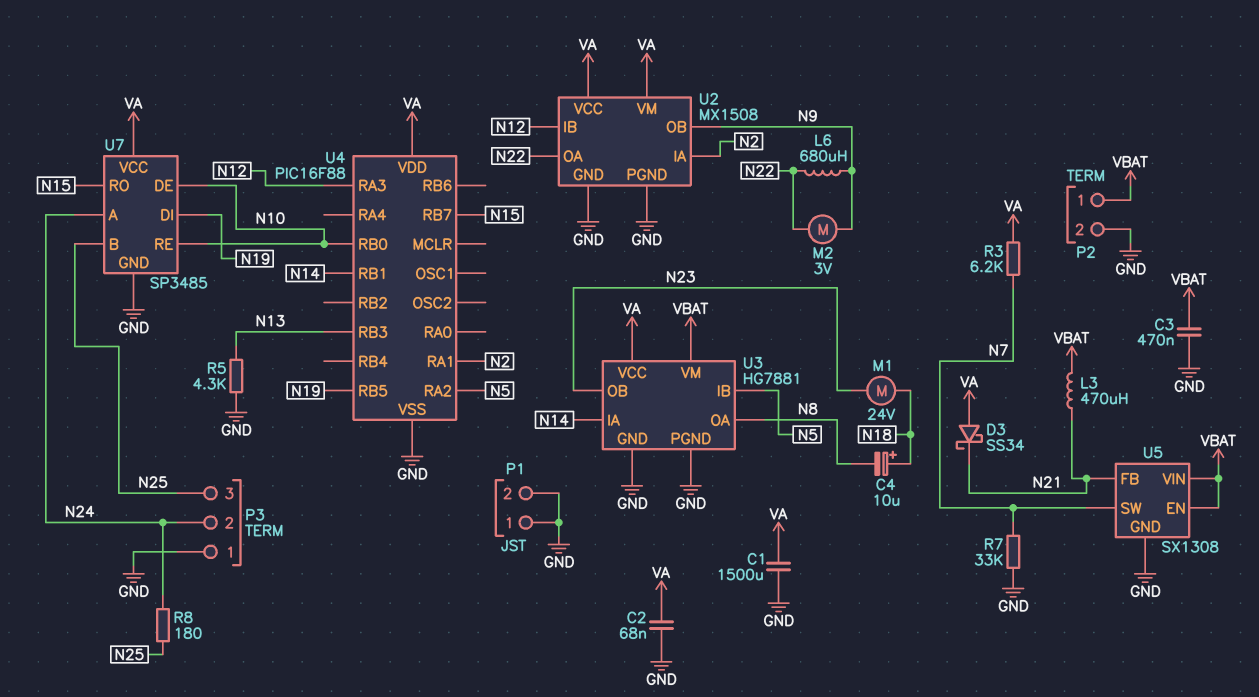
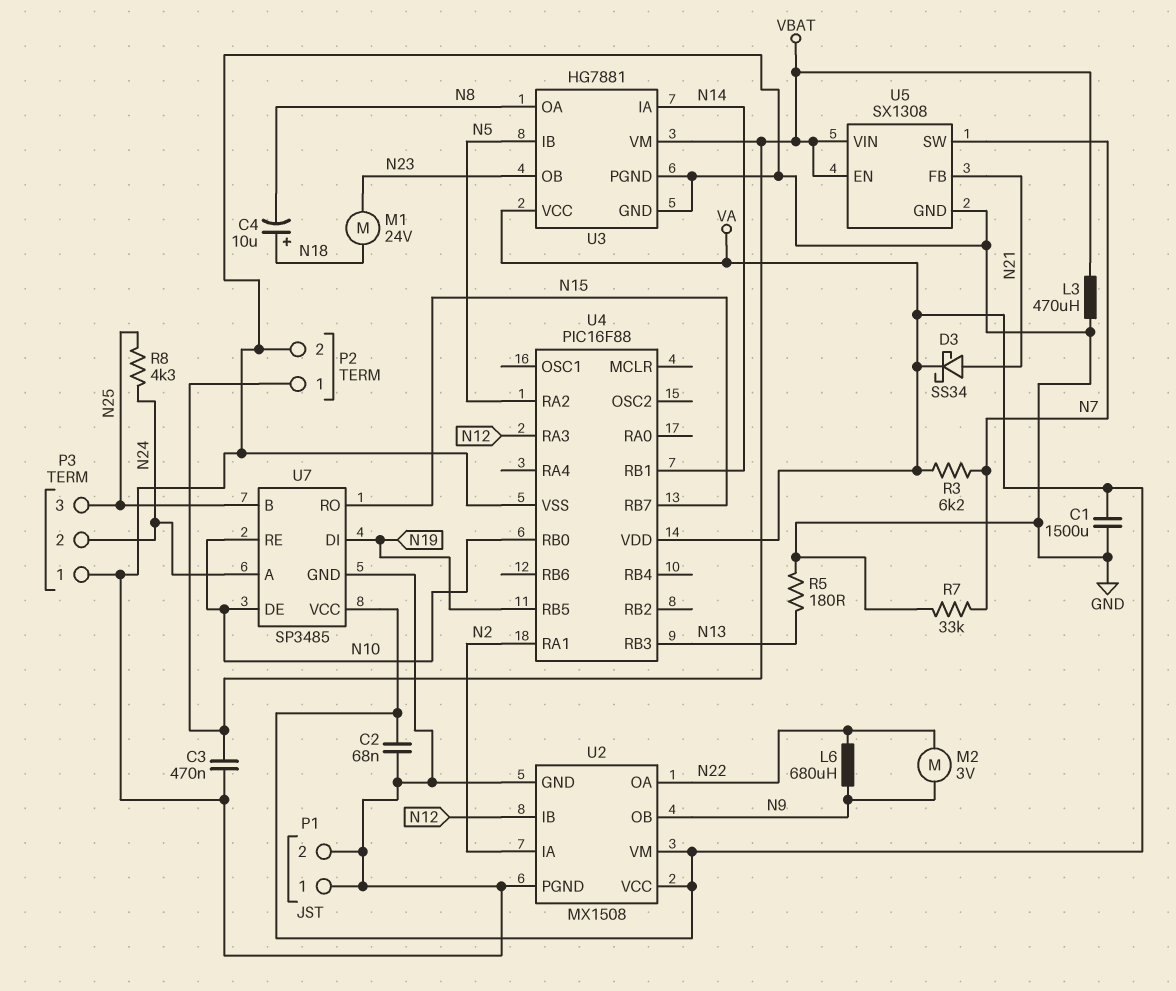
D3: schottky SS34 (A VA, K N21) -> schottky SS34 (A N21, K VA)
L3: 470uH (N21, VBAT) -> 470uH (GND, VBAT)
R5: 4.3k (GND, N13) -> 180 (GND, N13)
R8: 180 (N24, N25) -> 4.3k (N24, N25)

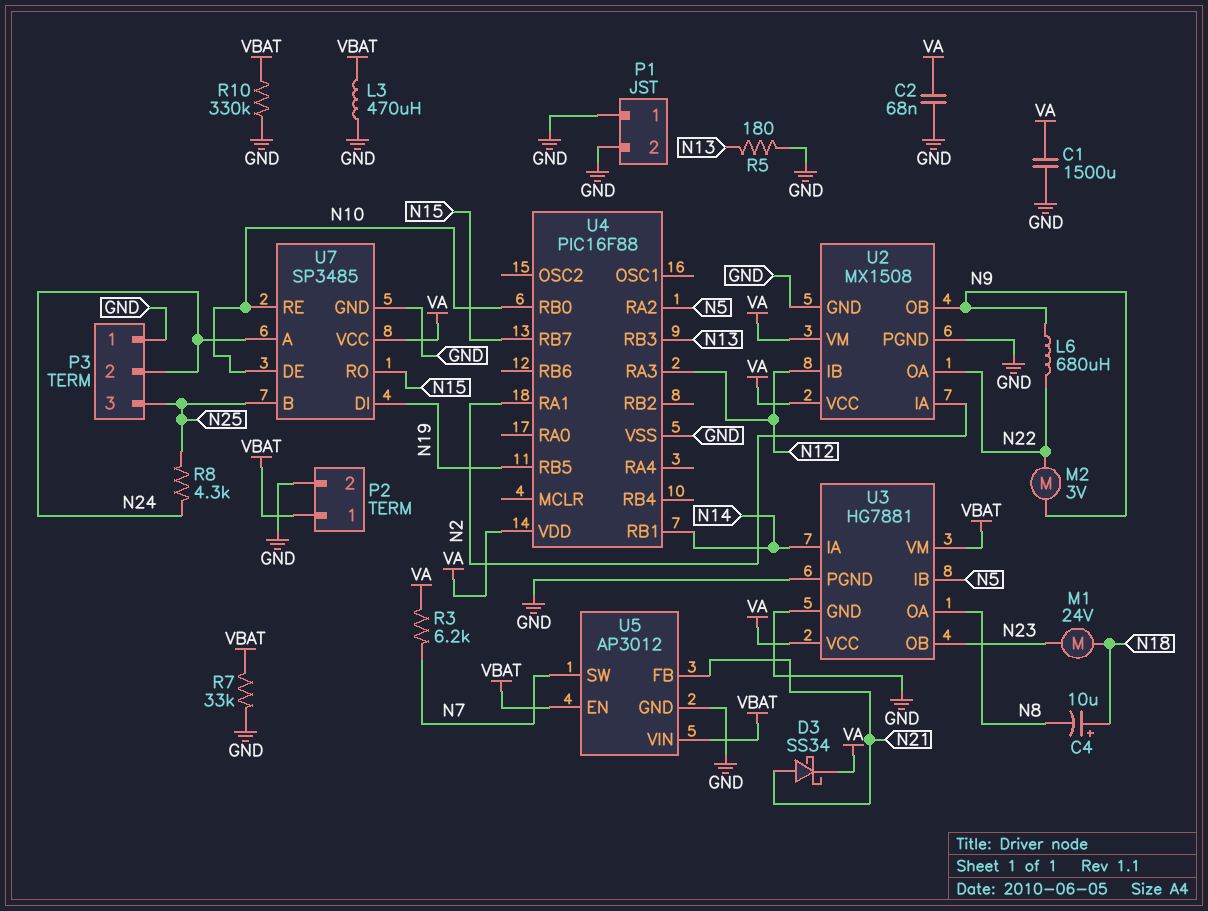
C3: 470nF (GND, VBAT) -> none
R7: 33k (GND, N7) -> 33k (GND, VBAT)
R10: none -> 330k (GND, VBAT)
U5: SX1308 -> AP3012

